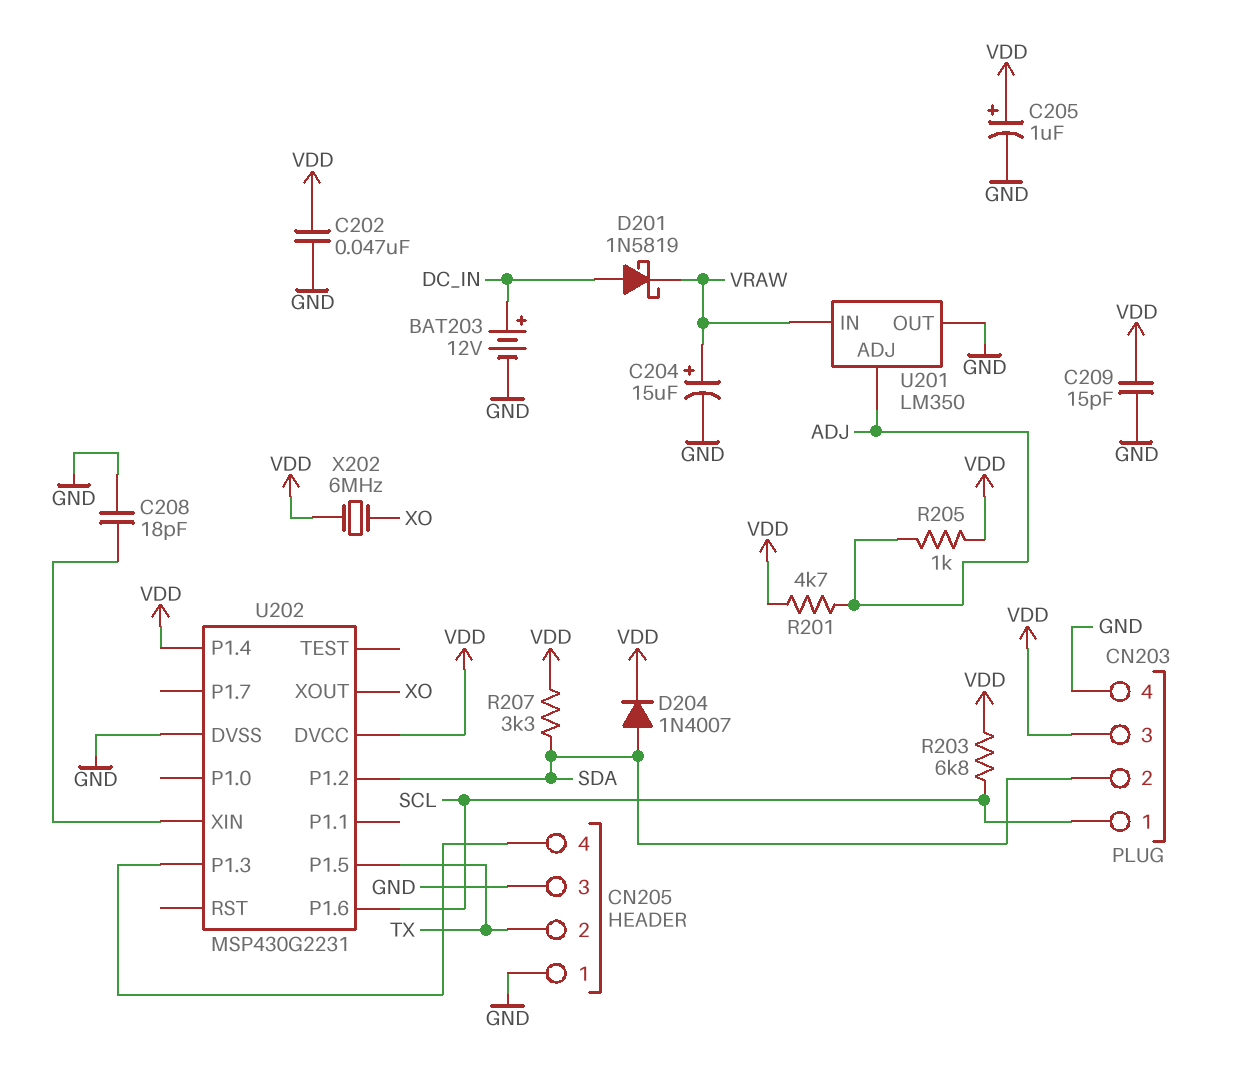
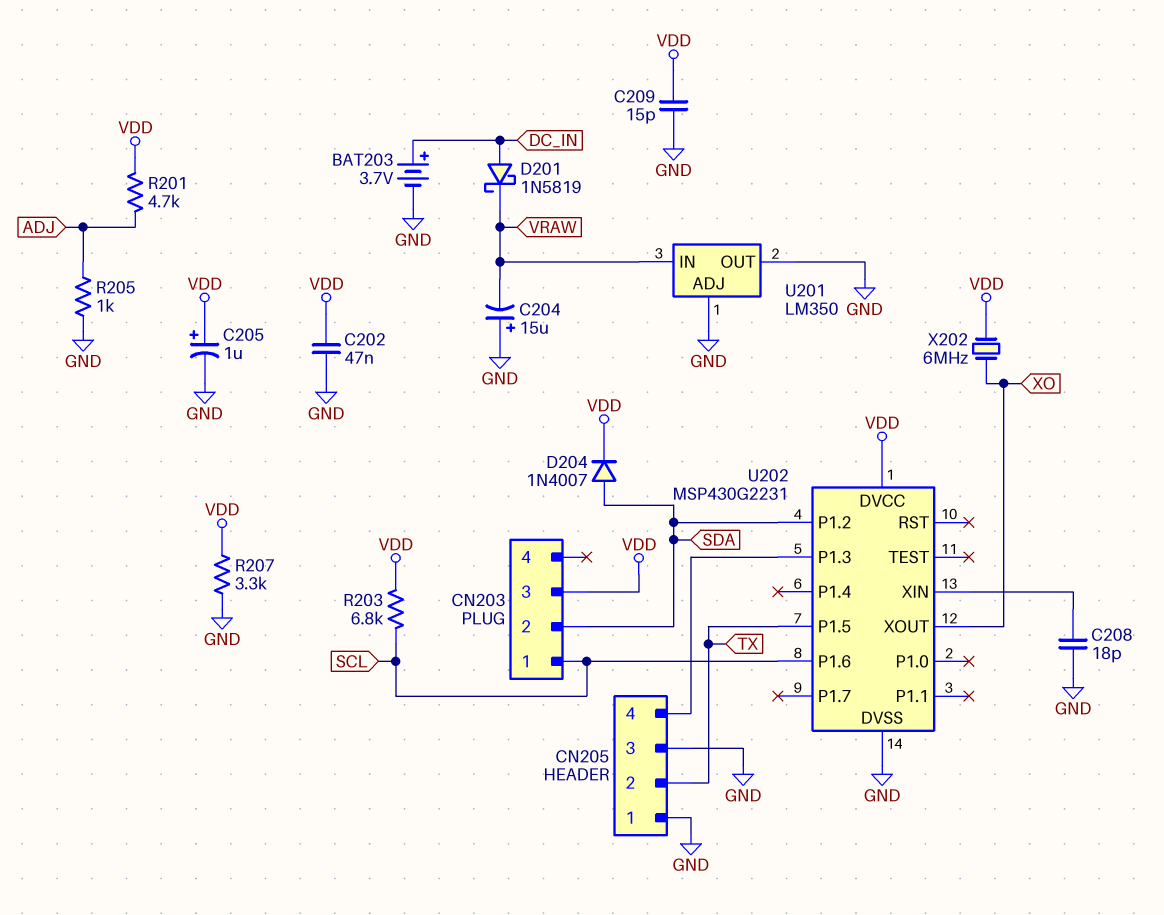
BAT203: 12V (plus DC_IN, minus GND) -> 3.7V (plus DC_IN, minus GND)
C204: 15uF (plus VRAW, minus GND) -> 15uF (plus GND, minus VRAW)
CN203 pin 4: GND -> none
R205: 1k (ADJ, VDD) -> 1k (ADJ, GND)
R207: 3.3k (SDA, VDD) -> 3.3k (GND, VDD)
U201 pin ADJ: ADJ -> GND
U202 pin P1.4: VDD -> none

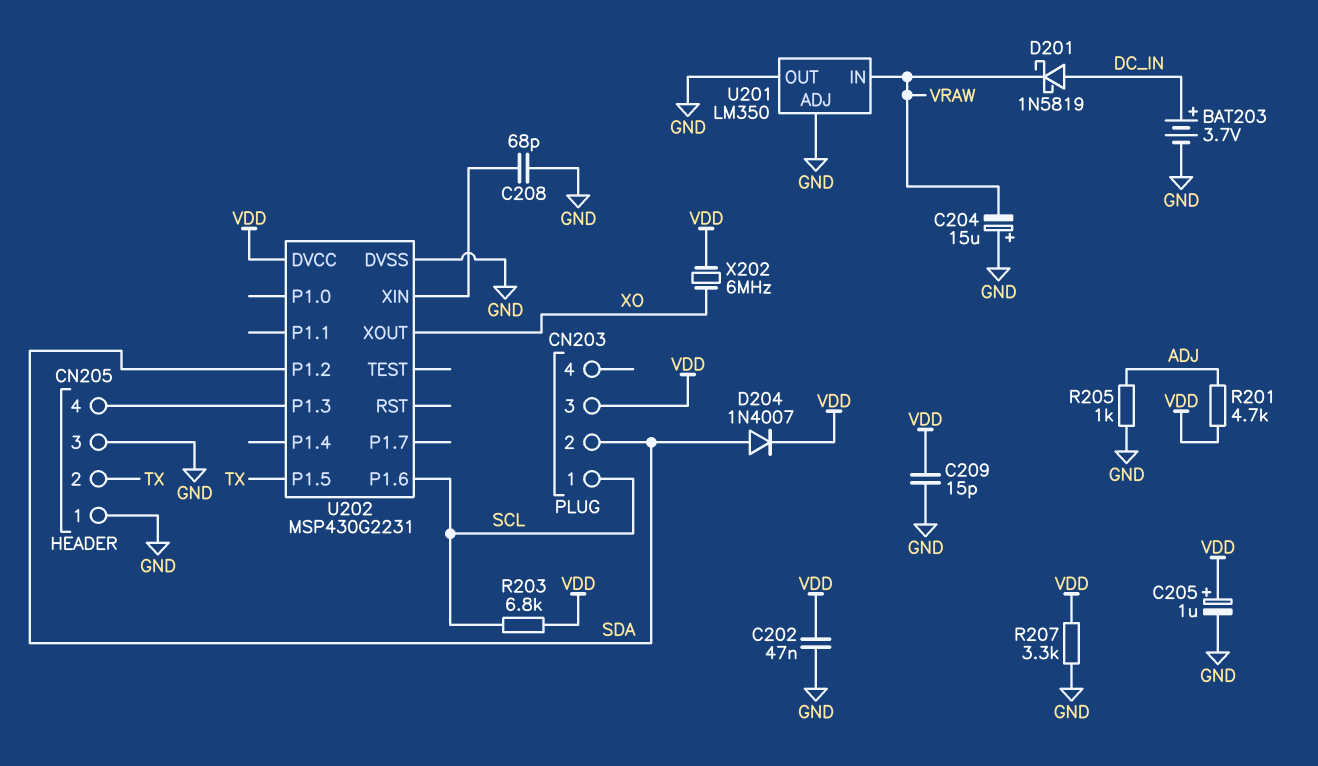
C208: 18pF (GND, U202/XIN) -> 68pF (GND, U202/XIN)

